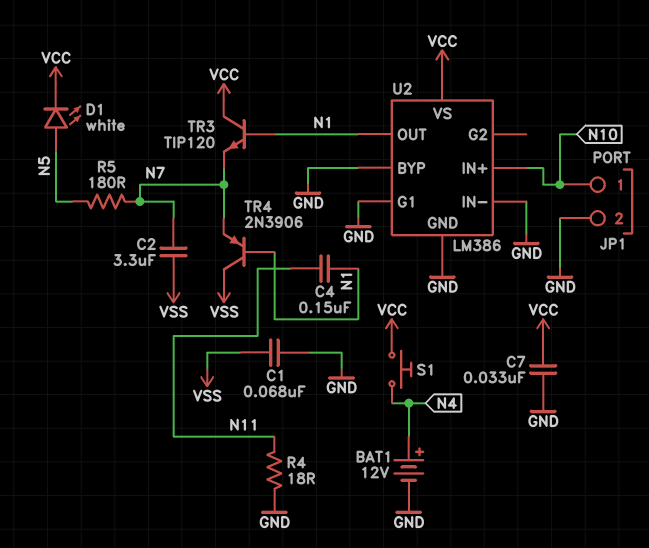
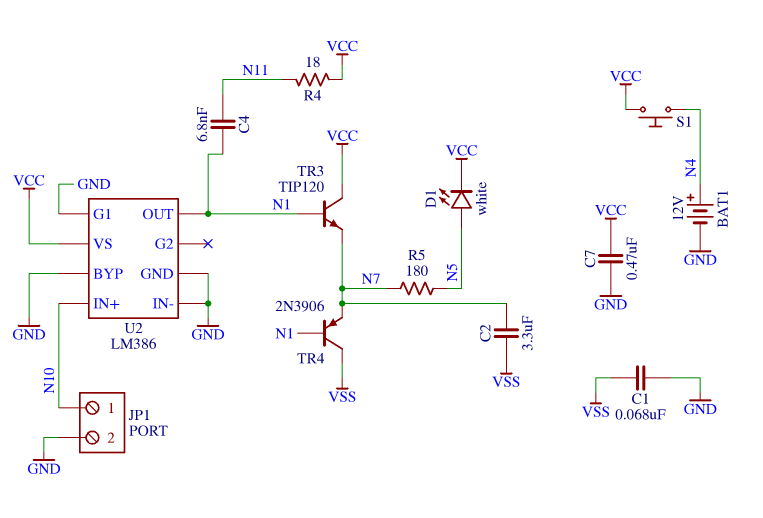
C4: 150nF (N1, N11) -> 6.8nF (N1, N11)
C7: 33nF (GND, VCC) -> 470nF (GND, VCC)
R4: 18 (GND, N11) -> 18 (N11, VCC)

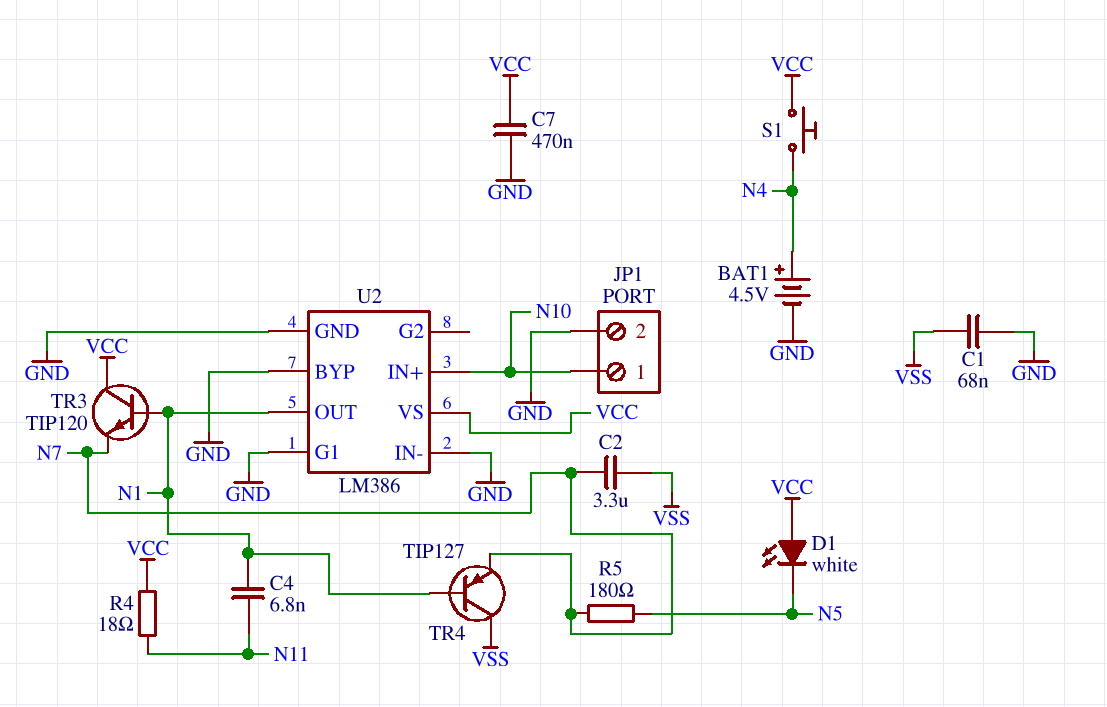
BAT1: 12V (plus N4, minus GND) -> 4.5V (plus N4, minus GND)
D1: LED white (A N5, K VCC) -> LED white (A VCC, K N5)
TR4: PNP 2N3906 (B N1, C VSS, E N7) -> PNP TIP127 (B N1, C VSS, E N7)

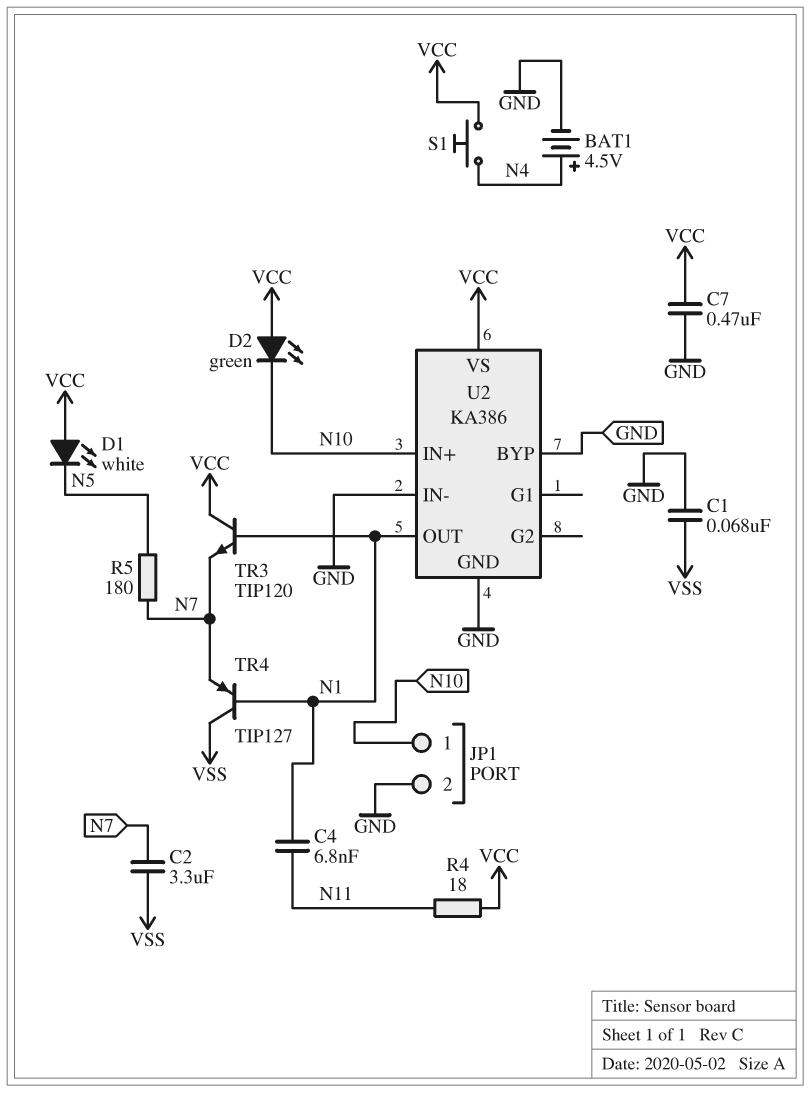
D2: none -> LED green (A VCC, K N10)
U2: LM386 -> KA386
U2 pin G1: GND -> none

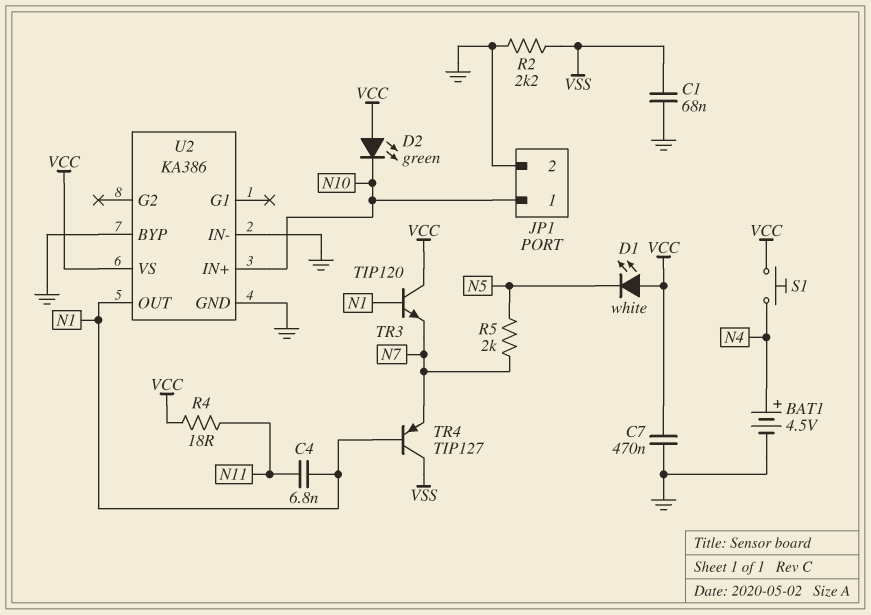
C2: 3.3uF (N7, VSS) -> none
R2: none -> 2.2k (GND, VSS)
R5: 180 (N5, N7) -> 2k (N5, N7)

